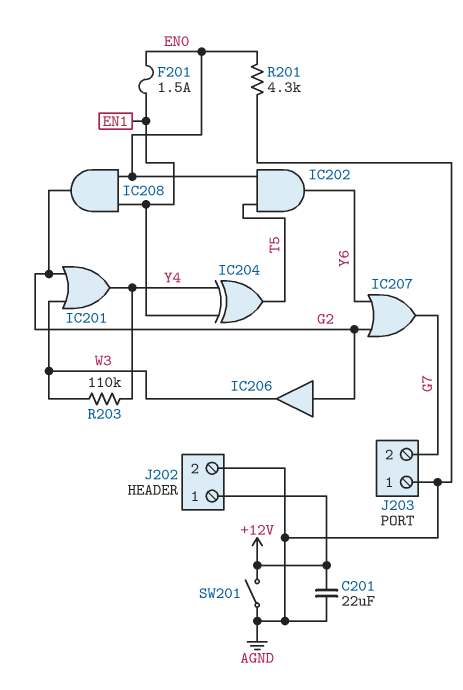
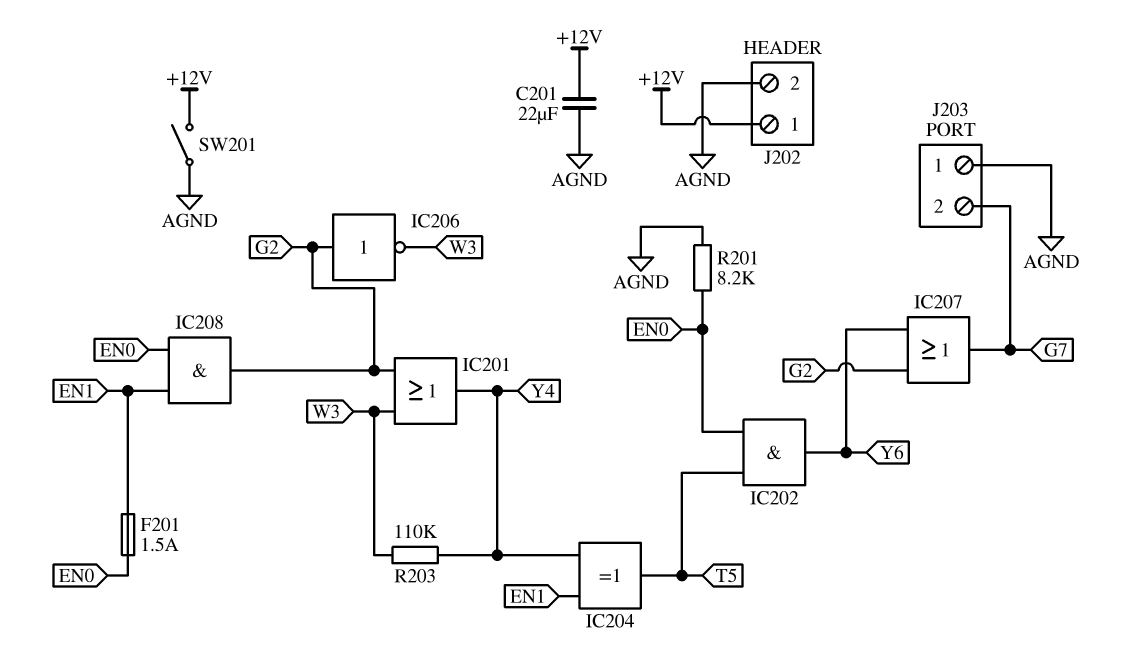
IC206: buffer (in G2, out W3) -> NOT (in G2, out W3)
R201: 4.3k (AGND, EN0) -> 8.2k (AGND, EN0)

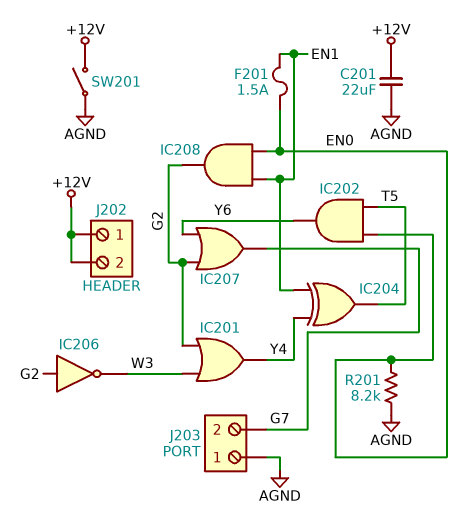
J202 pin 2: AGND -> +12V
R203: 110k (W3, Y4) -> none

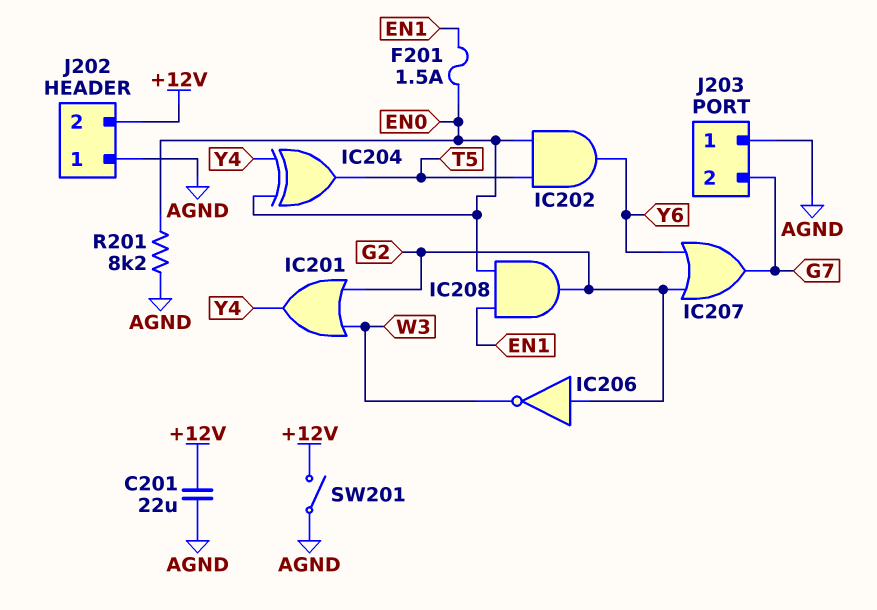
IC204: XOR (in EN1, in Y4, out T5) -> XOR (in EN0, in Y4, out T5)
J202 pin 1: +12V -> AGND

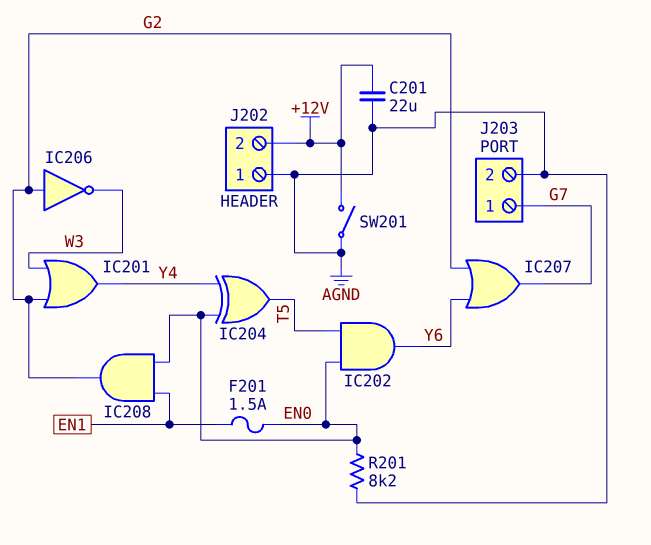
J203 pin 1: AGND -> G7
J203 pin 2: G7 -> AGND

